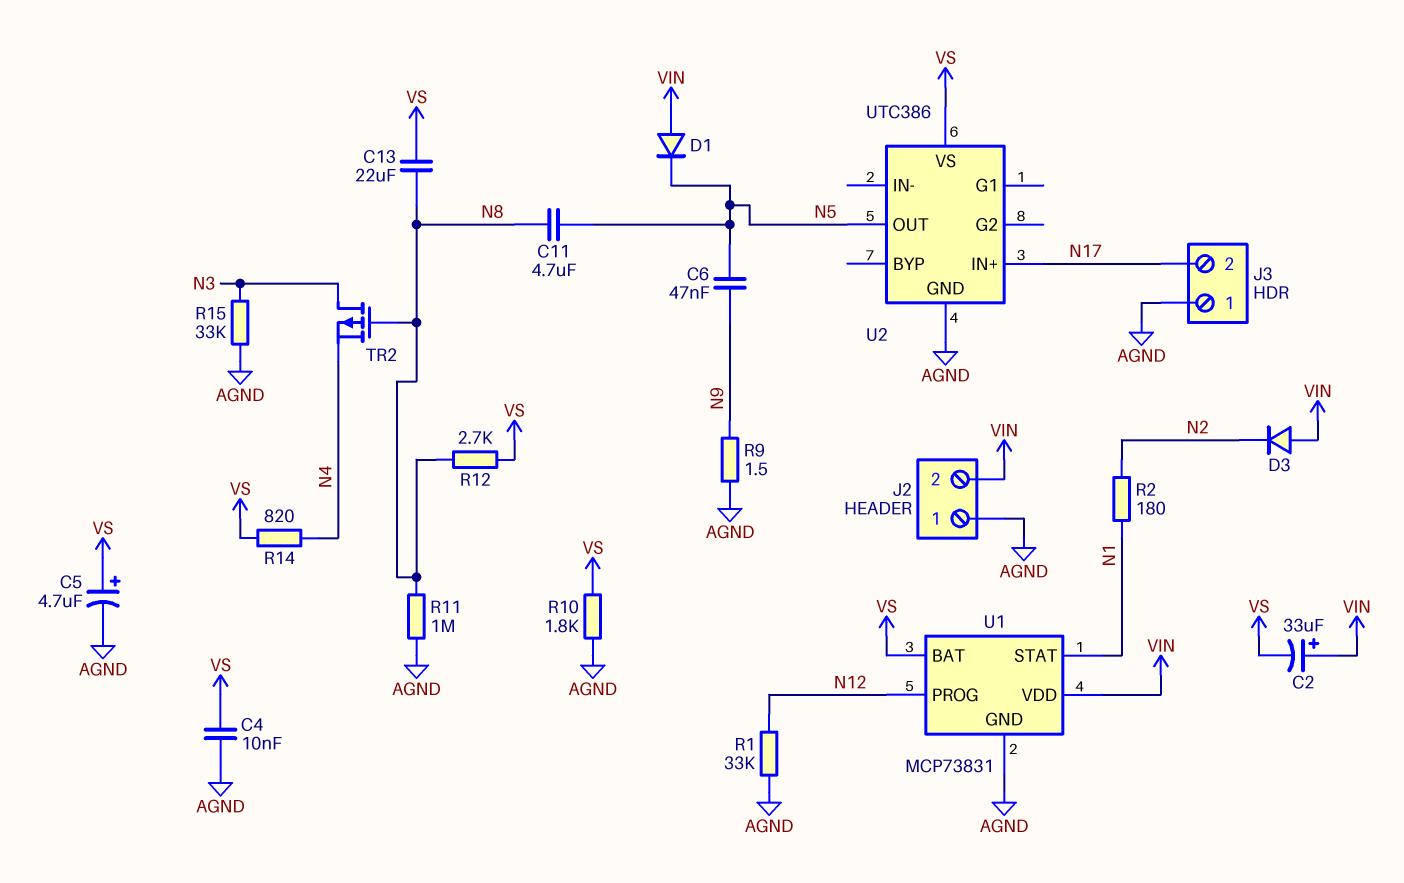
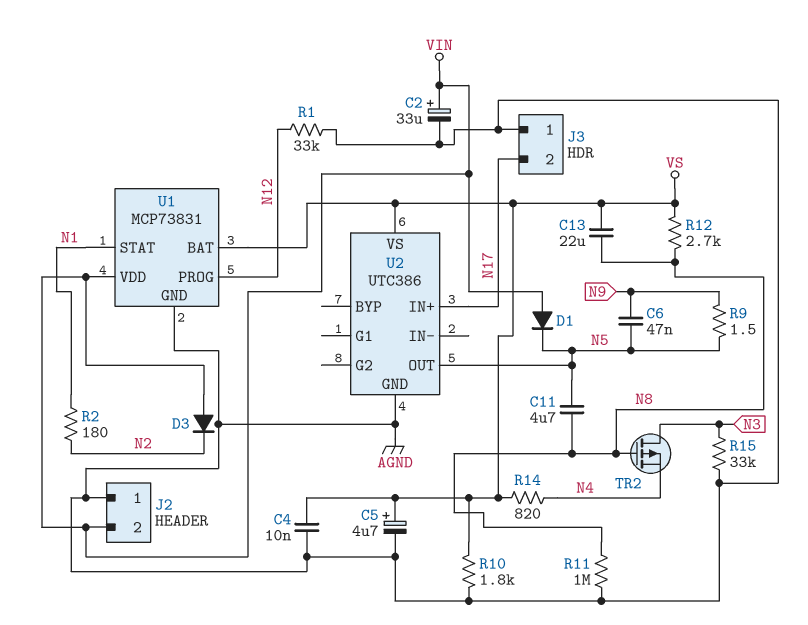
C2: 33uF (plus VIN, minus VS) -> 33uF (plus VIN, minus AGND)
R9: 1.5 (AGND, N9) -> 1.5 (N5, N9)

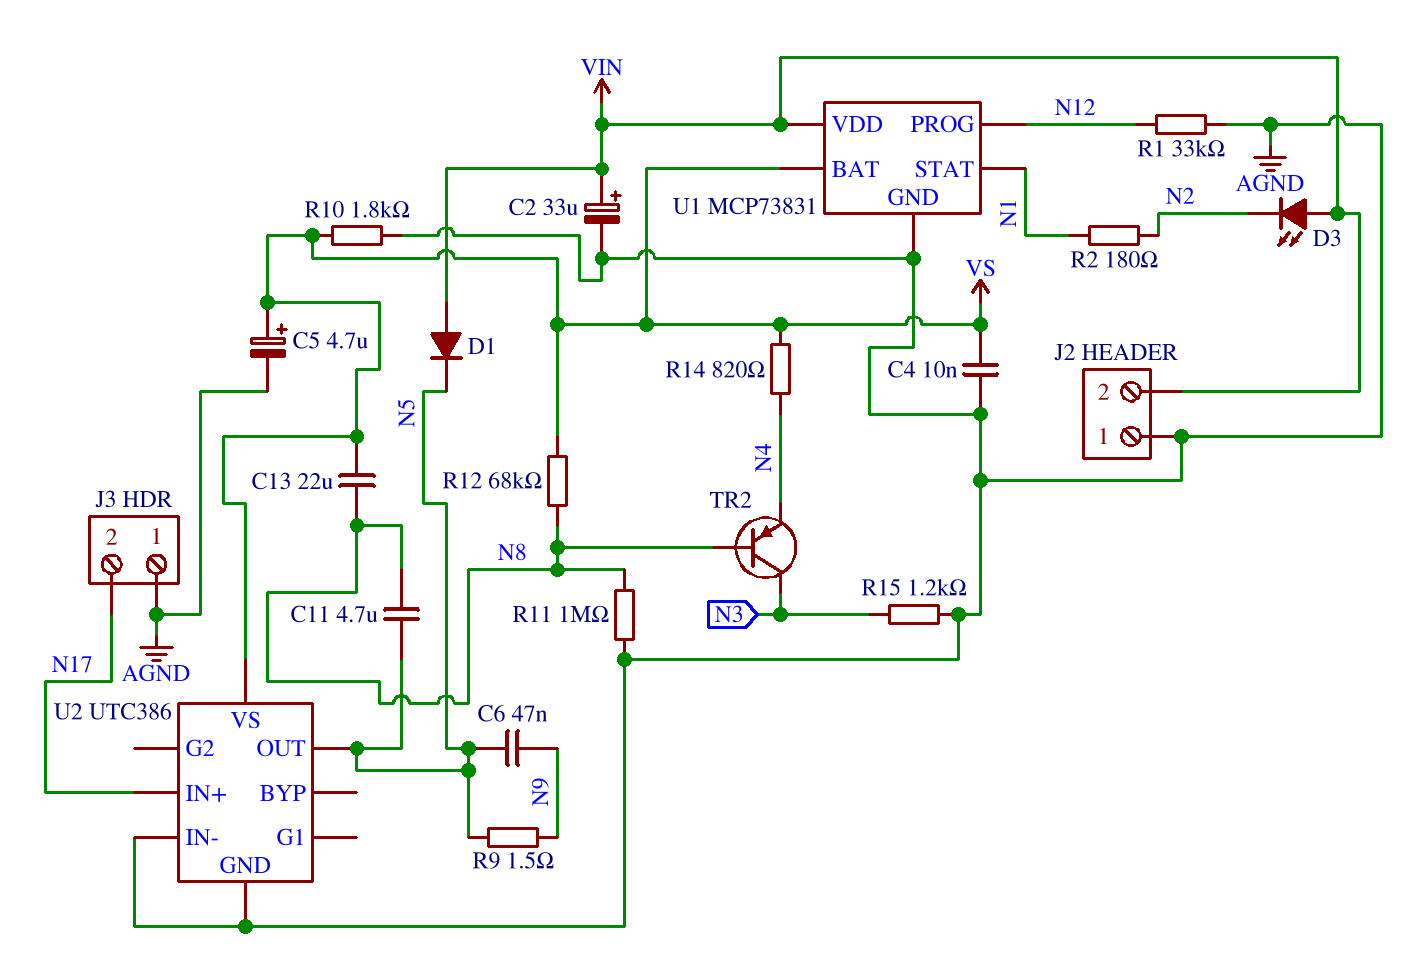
D3: diode (A VIN, K N2) -> LED (A VIN, K N2)
R12: 2.7k (N8, VS) -> 68k (N8, VS)
R15: 33k (AGND, N3) -> 1.2k (AGND, N3)
TR2: PMOS (G N8, D N3, S N4) -> PNP (B N8, C N3, E N4)
U2 pin IN-: none -> AGND

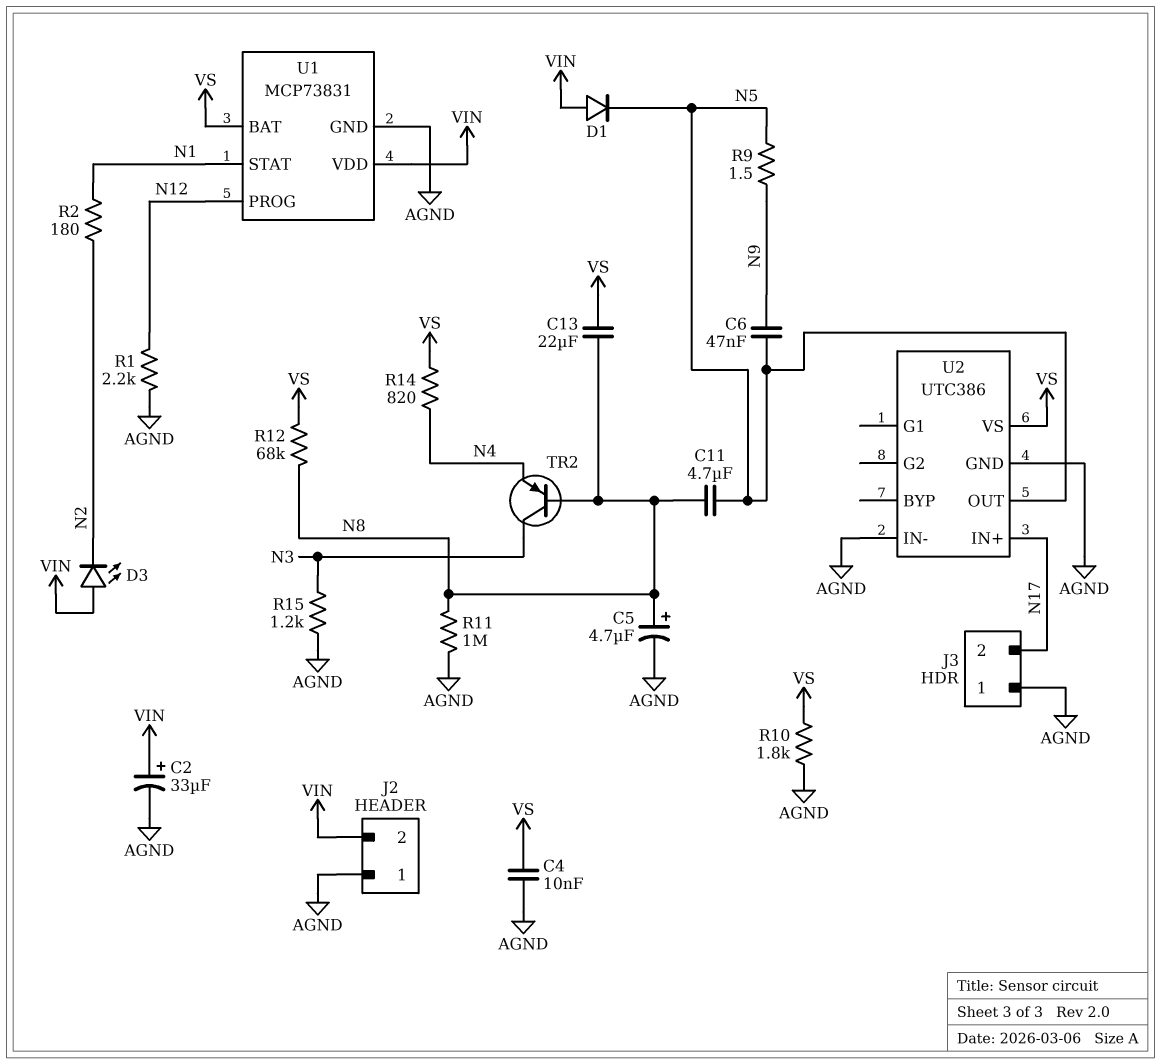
C5: 4.7uF (plus VS, minus AGND) -> 4.7uF (plus N8, minus AGND)
R1: 33k (AGND, N12) -> 2.2k (AGND, N12)

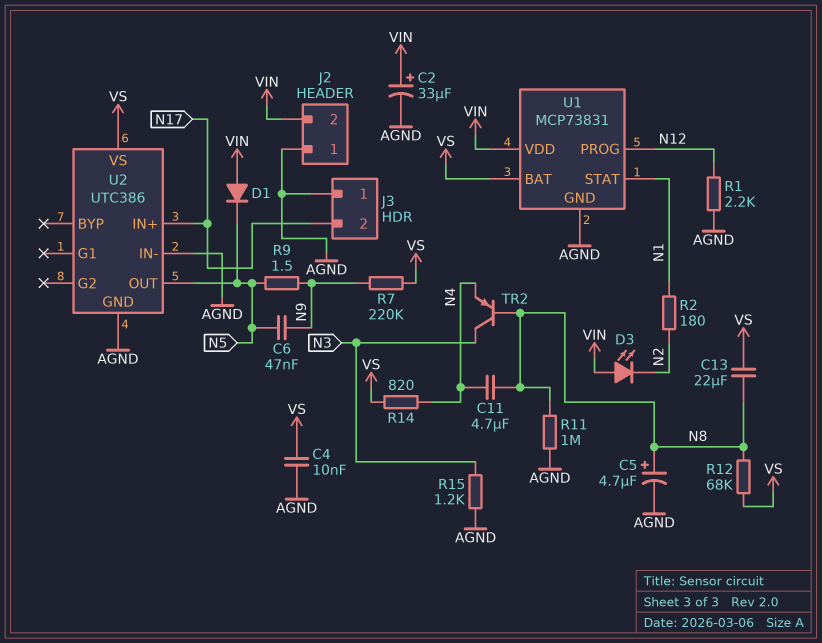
C11: 4.7uF (N5, N8) -> 4.7uF (N4, N8)
R7: none -> 220k (N9, VS)
R10: 1.8k (AGND, VS) -> none

